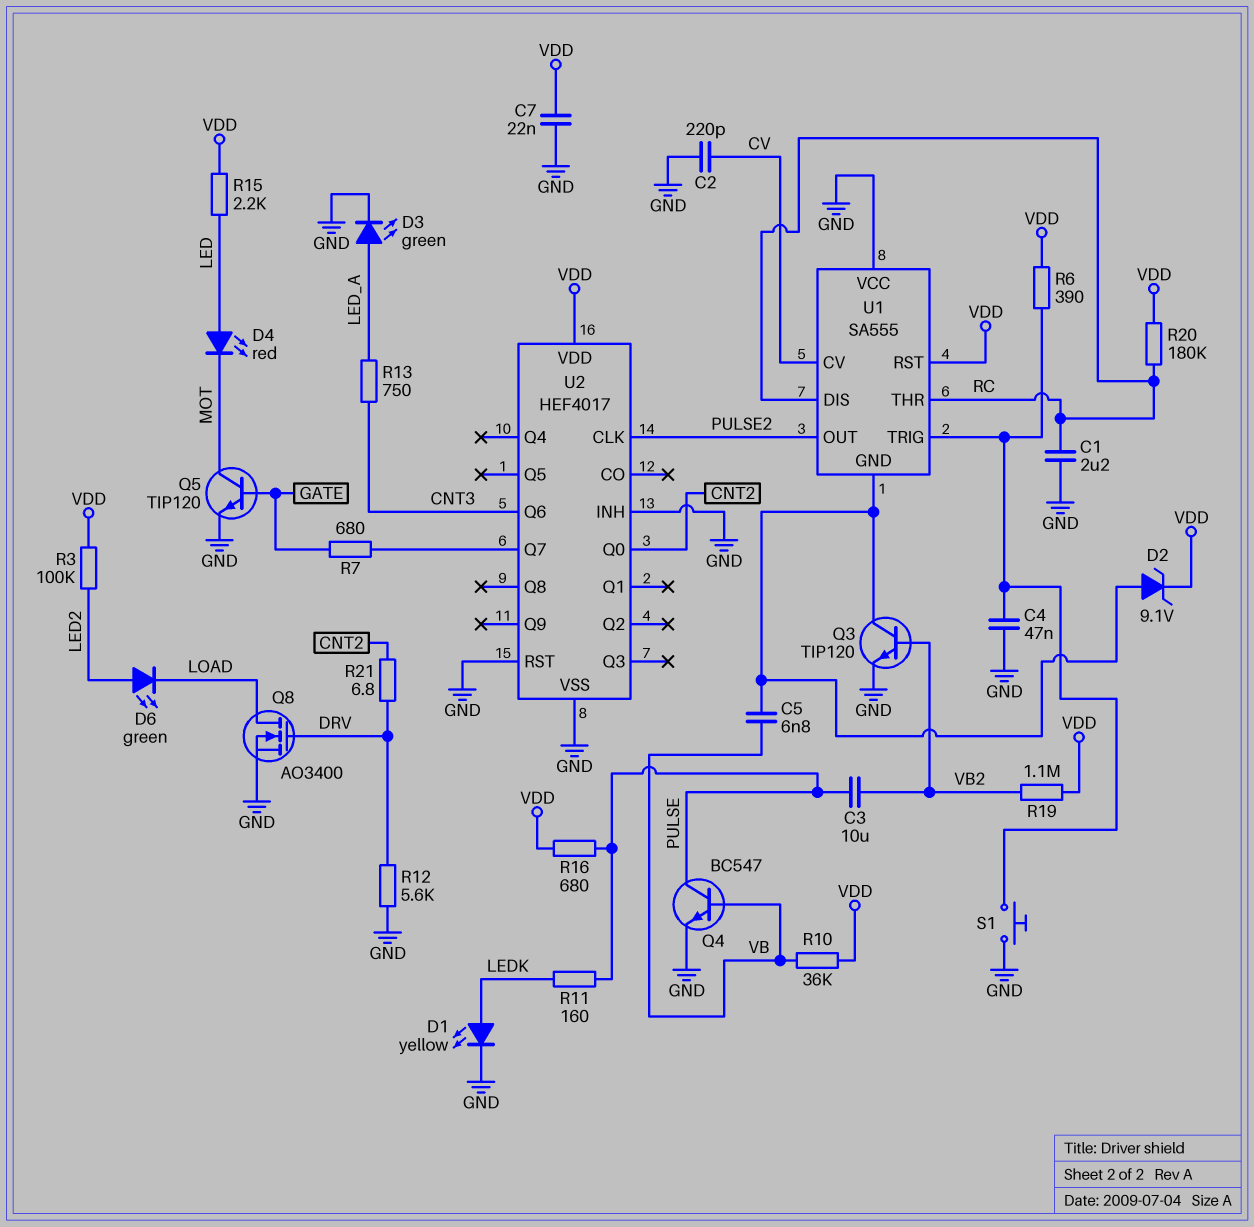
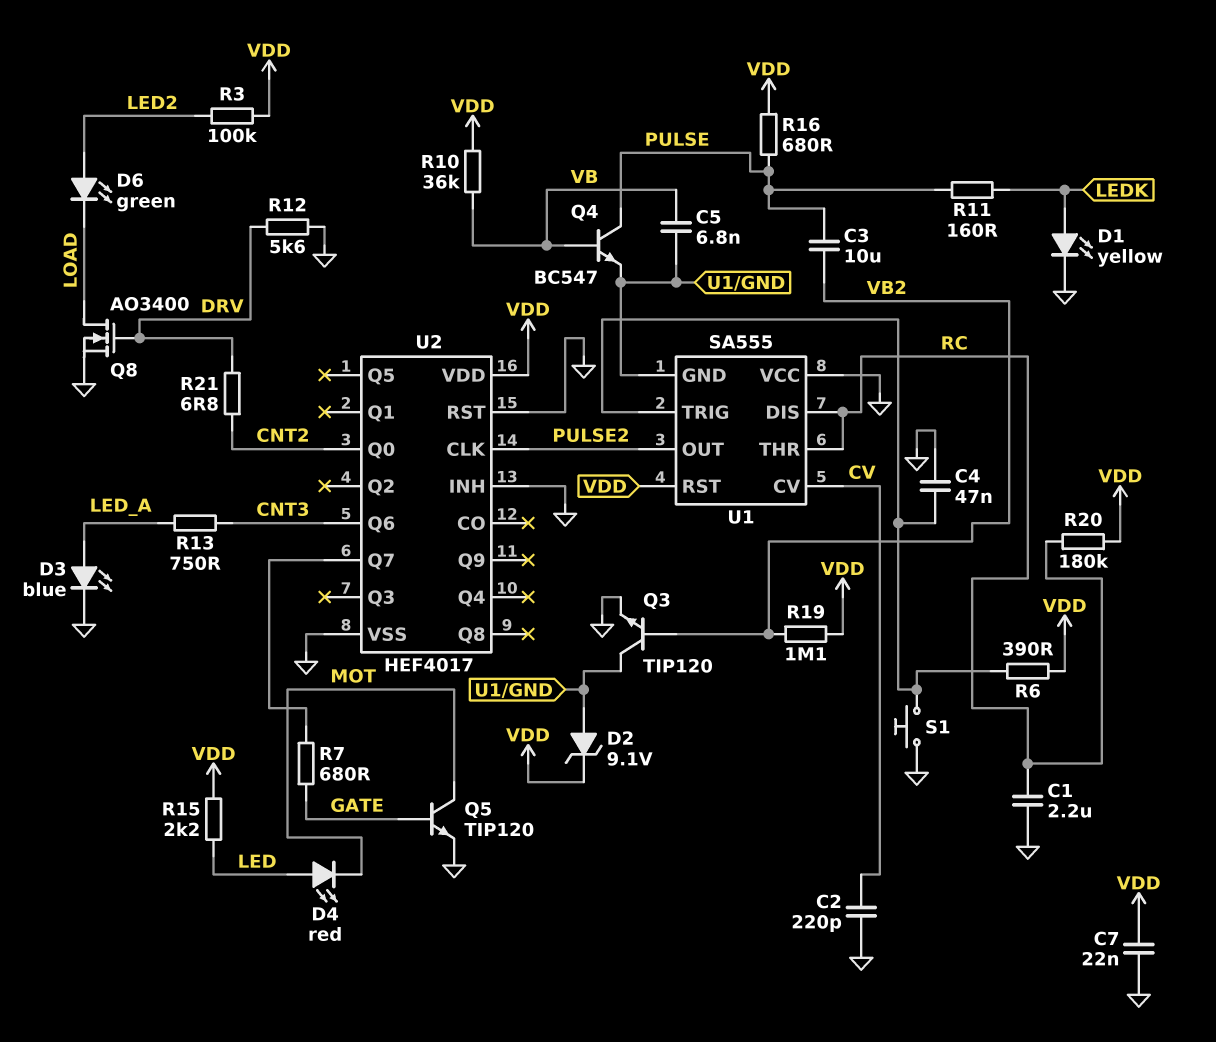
D3: LED green (A LED_A, K GND) -> LED blue (A LED_A, K GND)
Q4: NPN BC547 (B VB, C PULSE, E GND) -> NPN BC547 (B VB, C PULSE, E U1/GND)

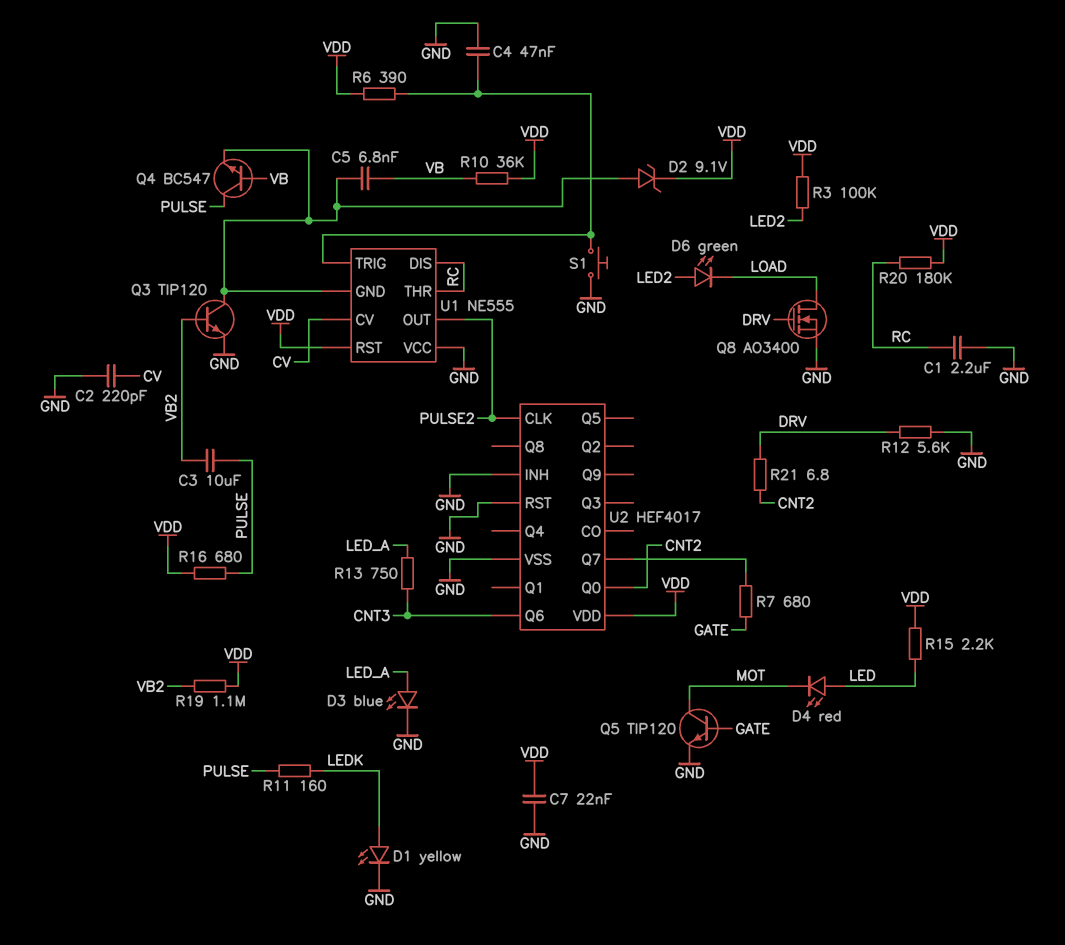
U1: SA555 -> NE555

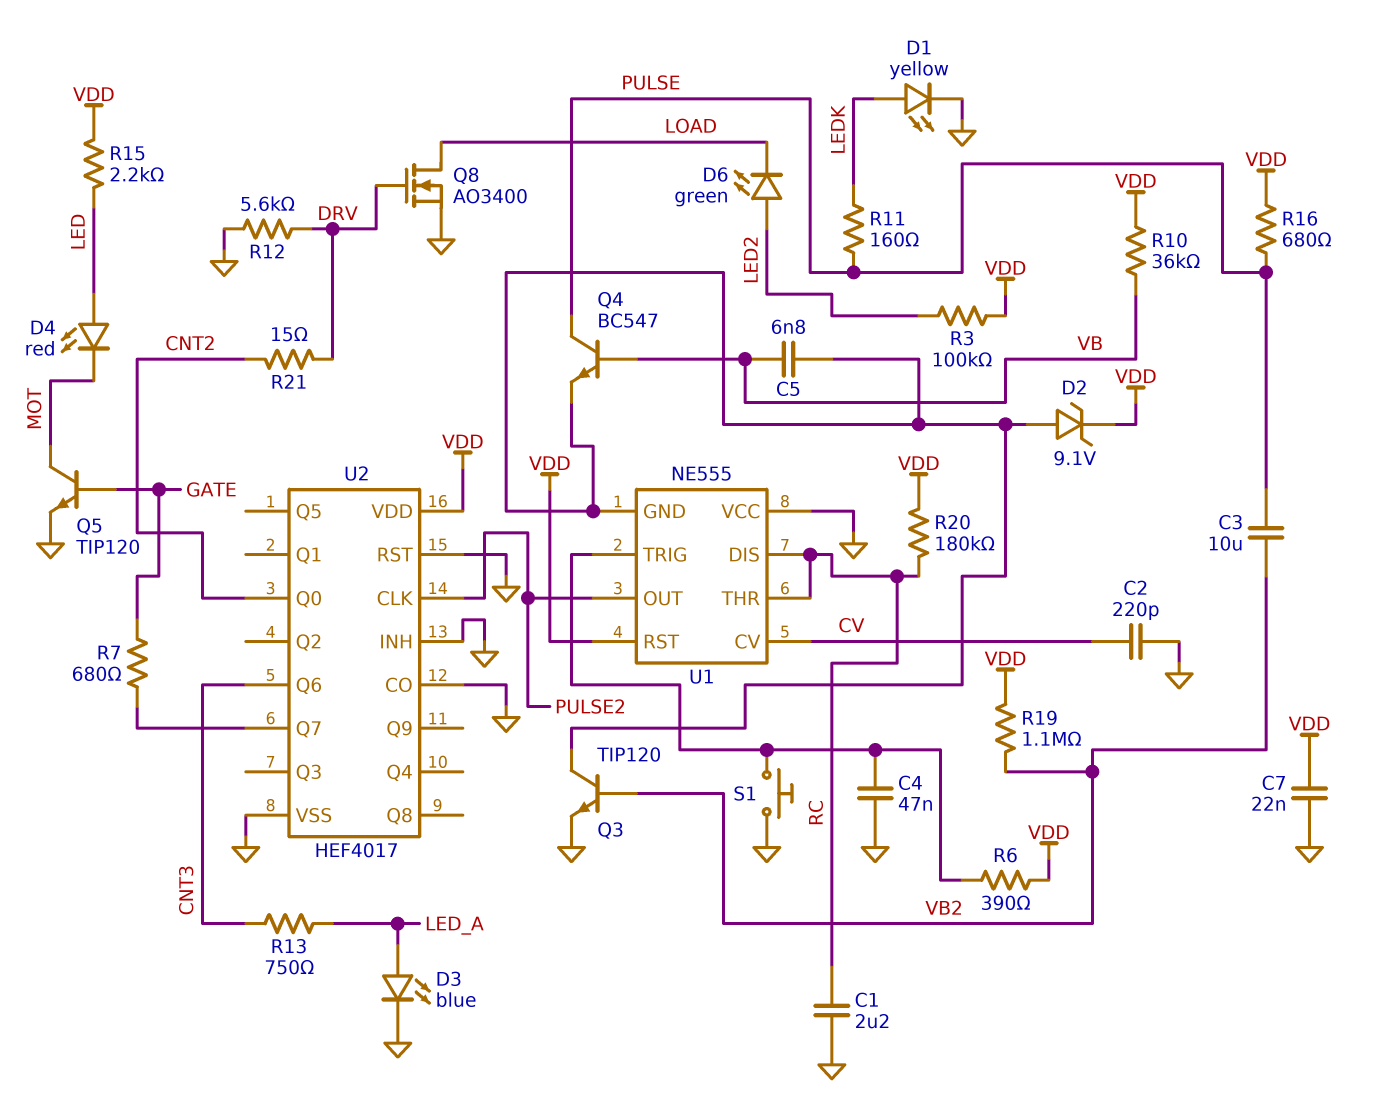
R21: 6.8 (CNT2, DRV) -> 15 (CNT2, DRV)
U2 pin CO: none -> GND

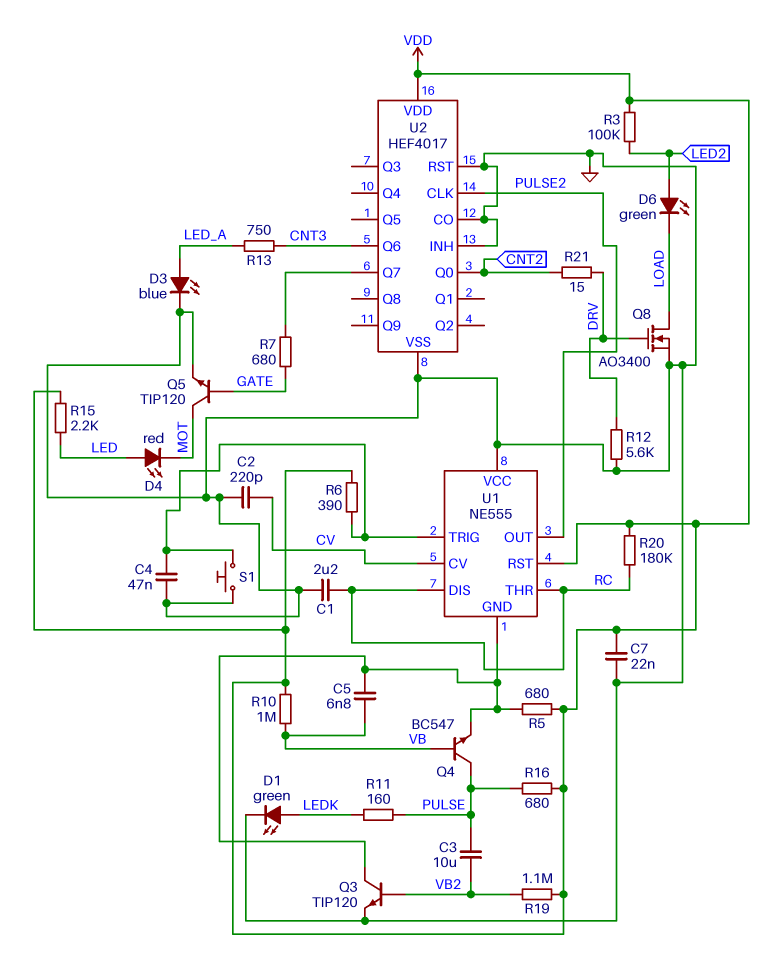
D1: LED yellow (A LEDK, K GND) -> LED green (A LEDK, K GND)
D2: zener 9.1V (A U1/GND, K VDD) -> none
R5: none -> 680 (U1/GND, VDD)
R10: 36k (VB, VDD) -> 1M (VB, VDD)

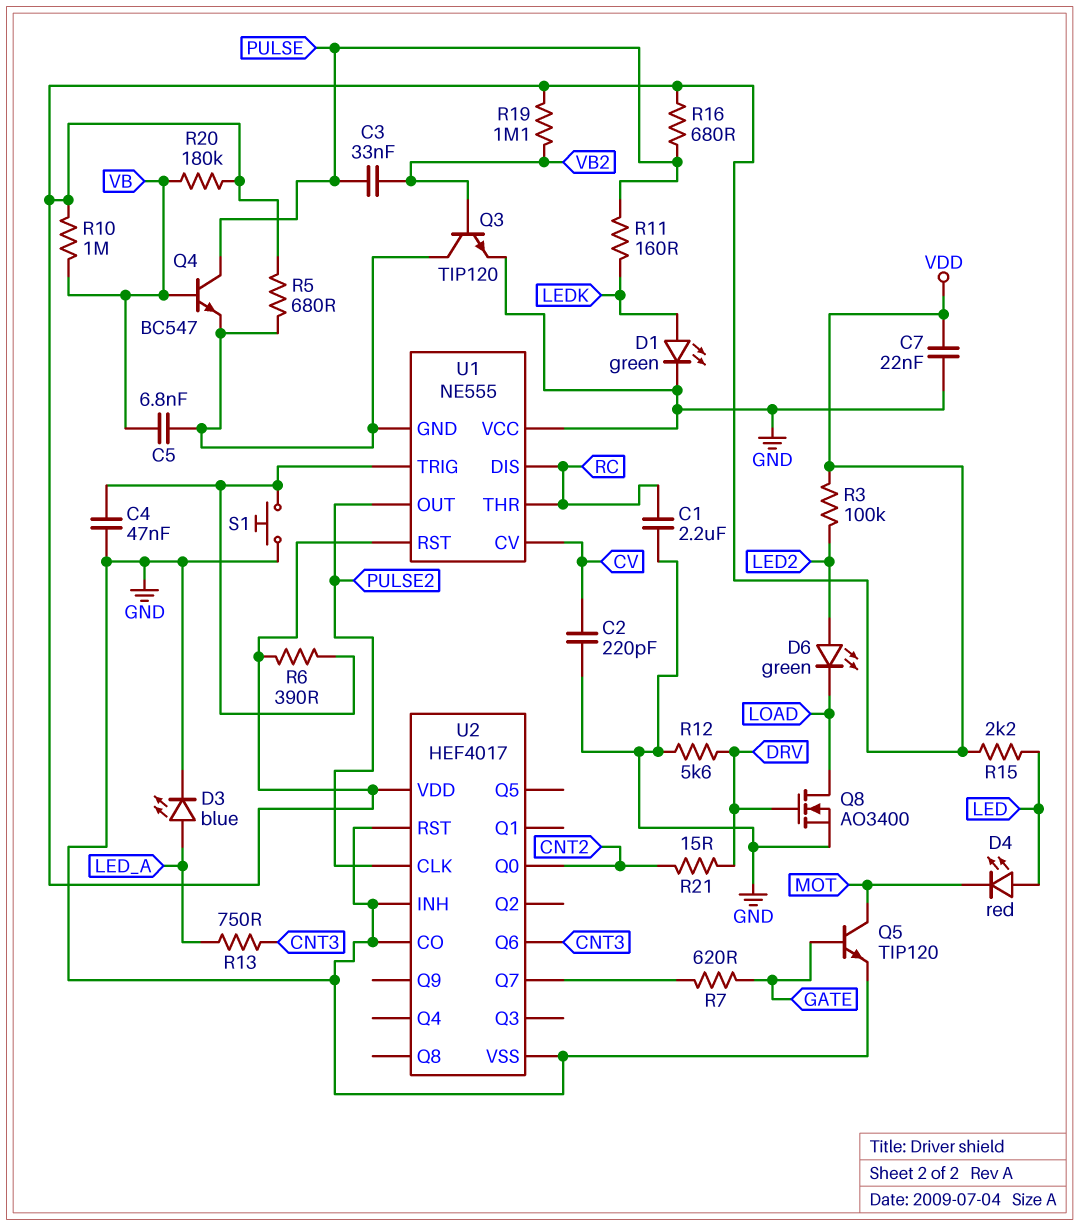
C3: 10uF (PULSE, VB2) -> 33nF (PULSE, VB2)
R7: 680 (GATE, U2/Q7) -> 620 (GATE, U2/Q7)
R20: 180k (RC, VDD) -> 180k (VB, VDD)

